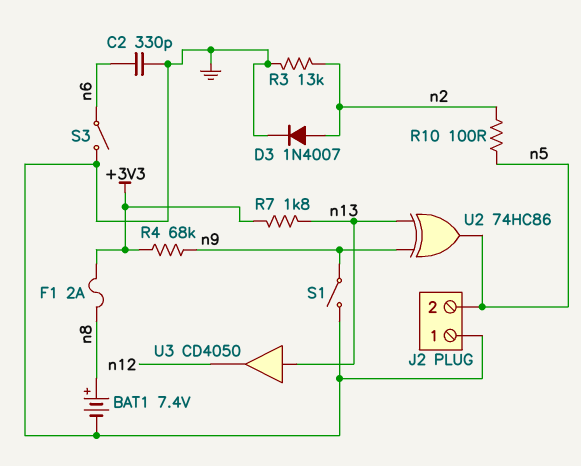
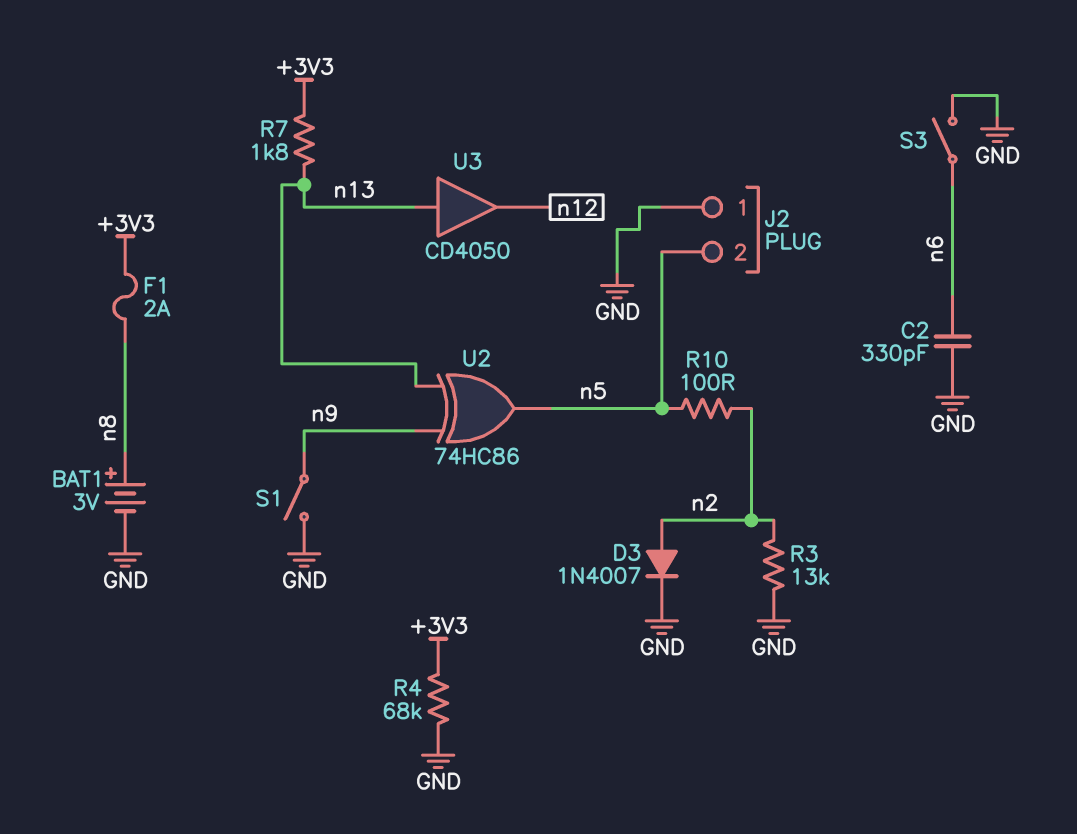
BAT1: 7.4V (plus n8, minus GND) -> 3V (plus n8, minus GND)
R4: 68k (+3V3, n9) -> 68k (+3V3, GND)

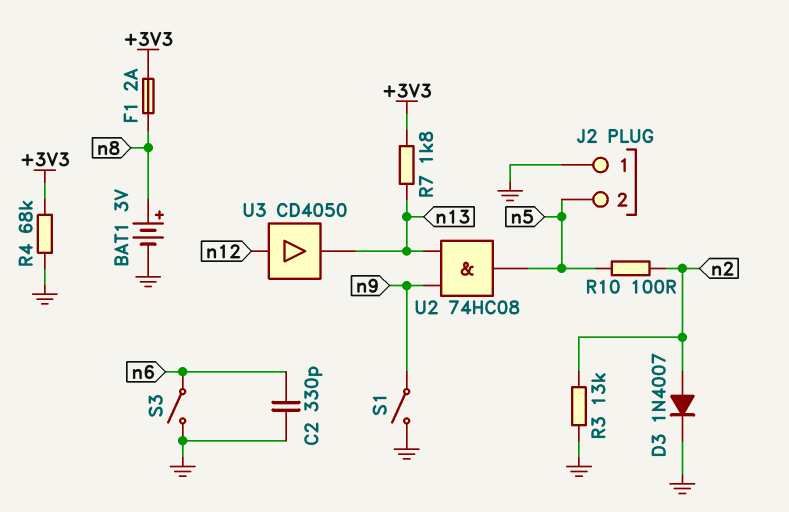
U2: XOR 74HC86 (in n9, in n13, out n5) -> AND 74HC08 (in n9, in n13, out n5)
U3: buffer CD4050 (in n13, out n12) -> buffer CD4050 (in n12, out n13)

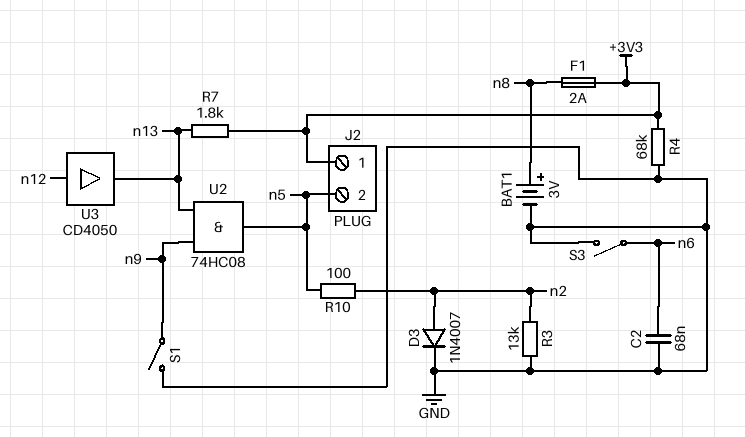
C2: 330pF (GND, n6) -> 68nF (GND, n6)
J2 pin 1: GND -> +3V3

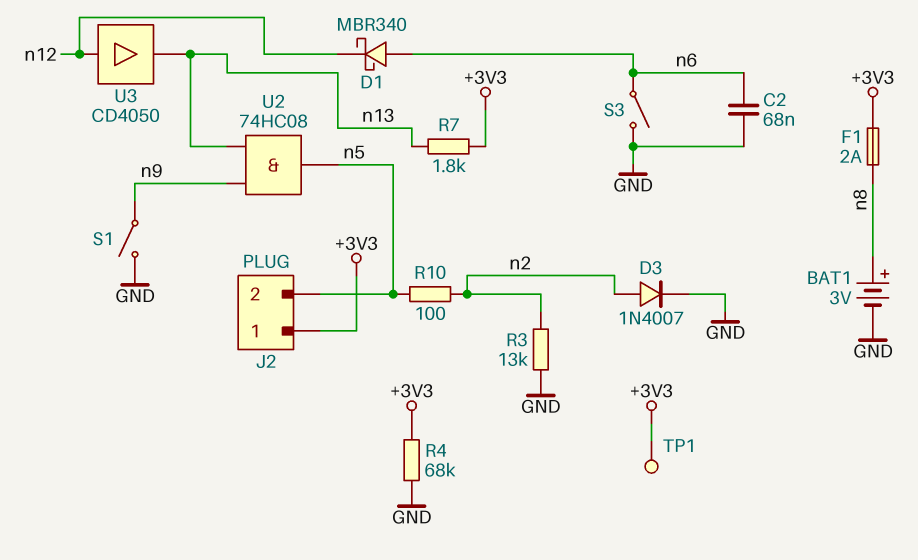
D1: none -> schottky MBR340 (A n6, K n12)
TP1: none -> test point (+3V3)

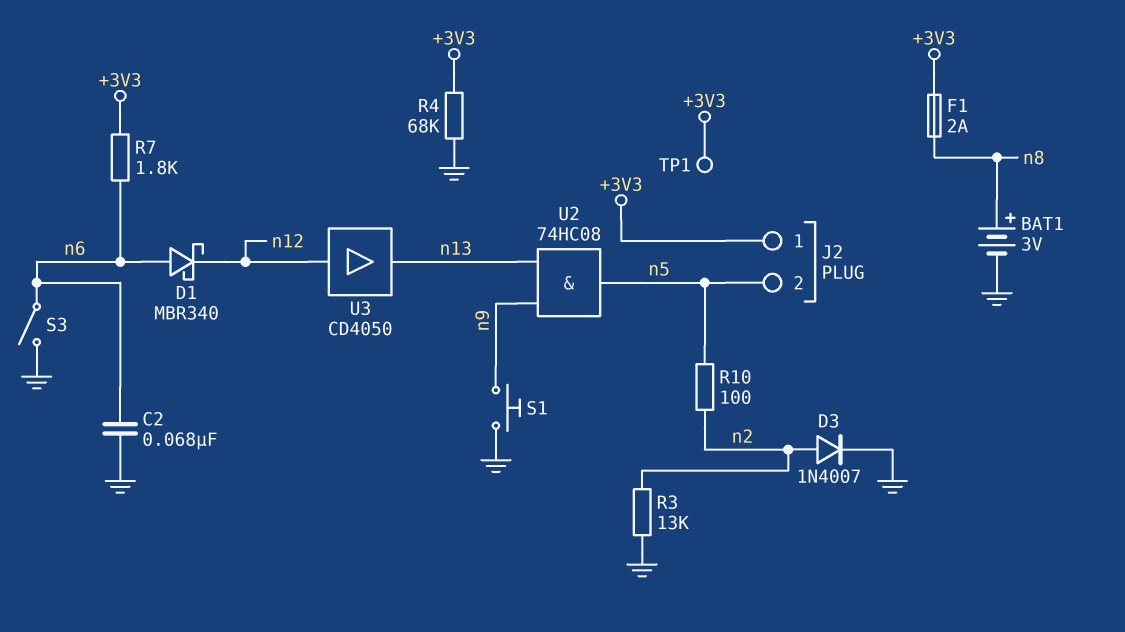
R7: 1.8k (+3V3, n13) -> 1.8k (+3V3, n6)
S1: switch (GND, n9) -> button (GND, n9)

